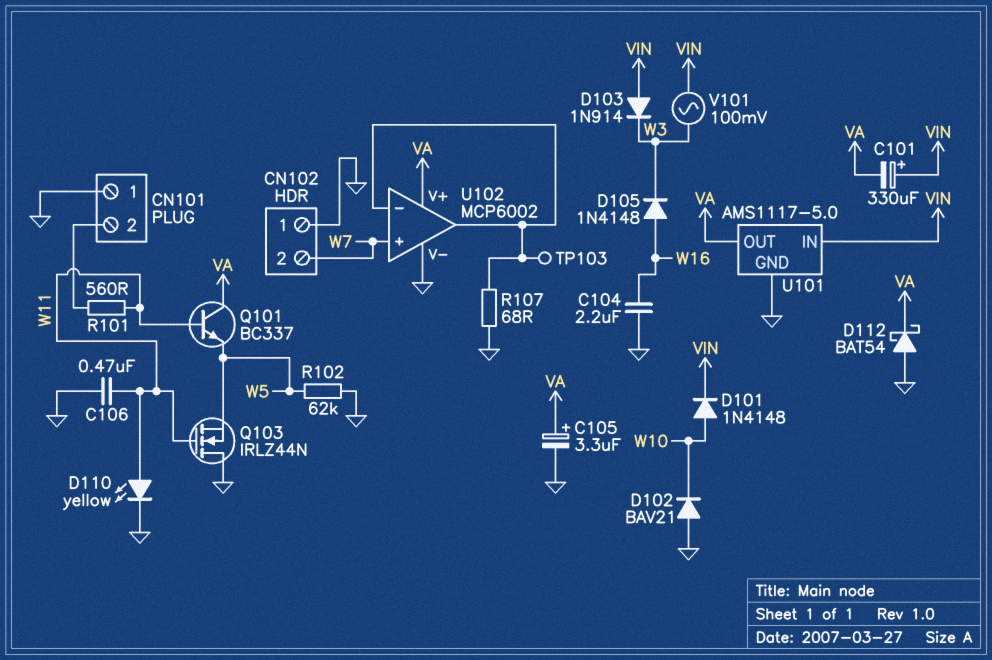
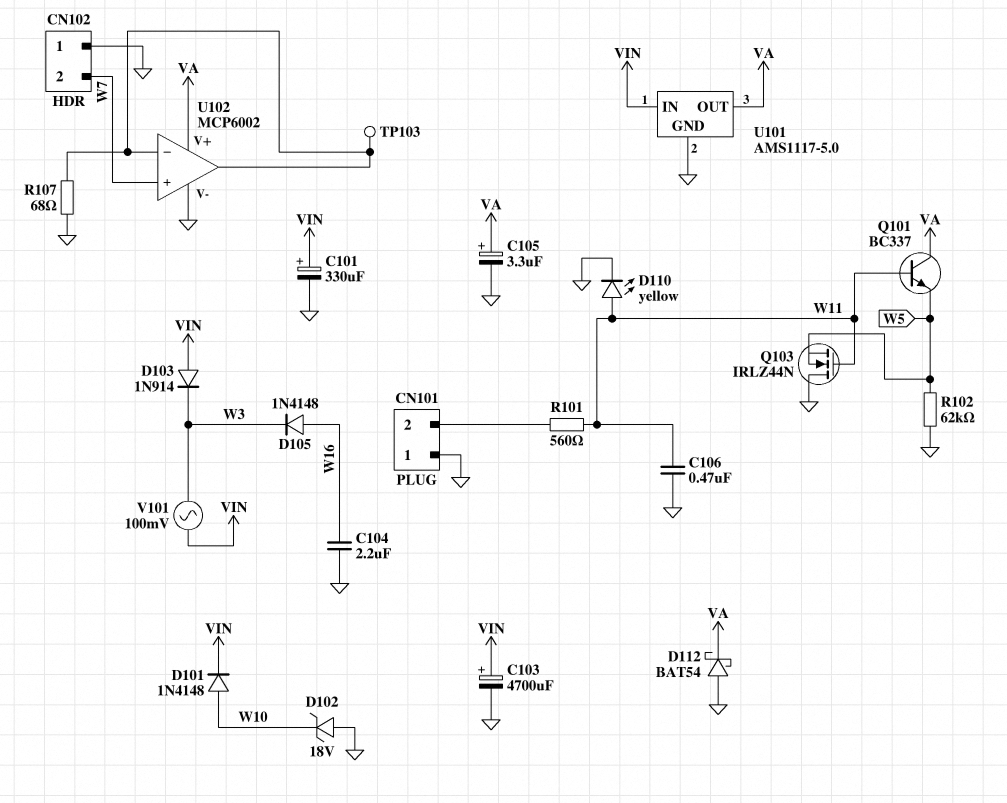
C101: 330uF (plus VIN, minus VA) -> 330uF (plus VIN, minus GND)
C103: none -> 4700uF (plus VIN, minus GND)
D102: diode BAV21 (A GND, K W10) -> zener 18V (A GND, K W10)

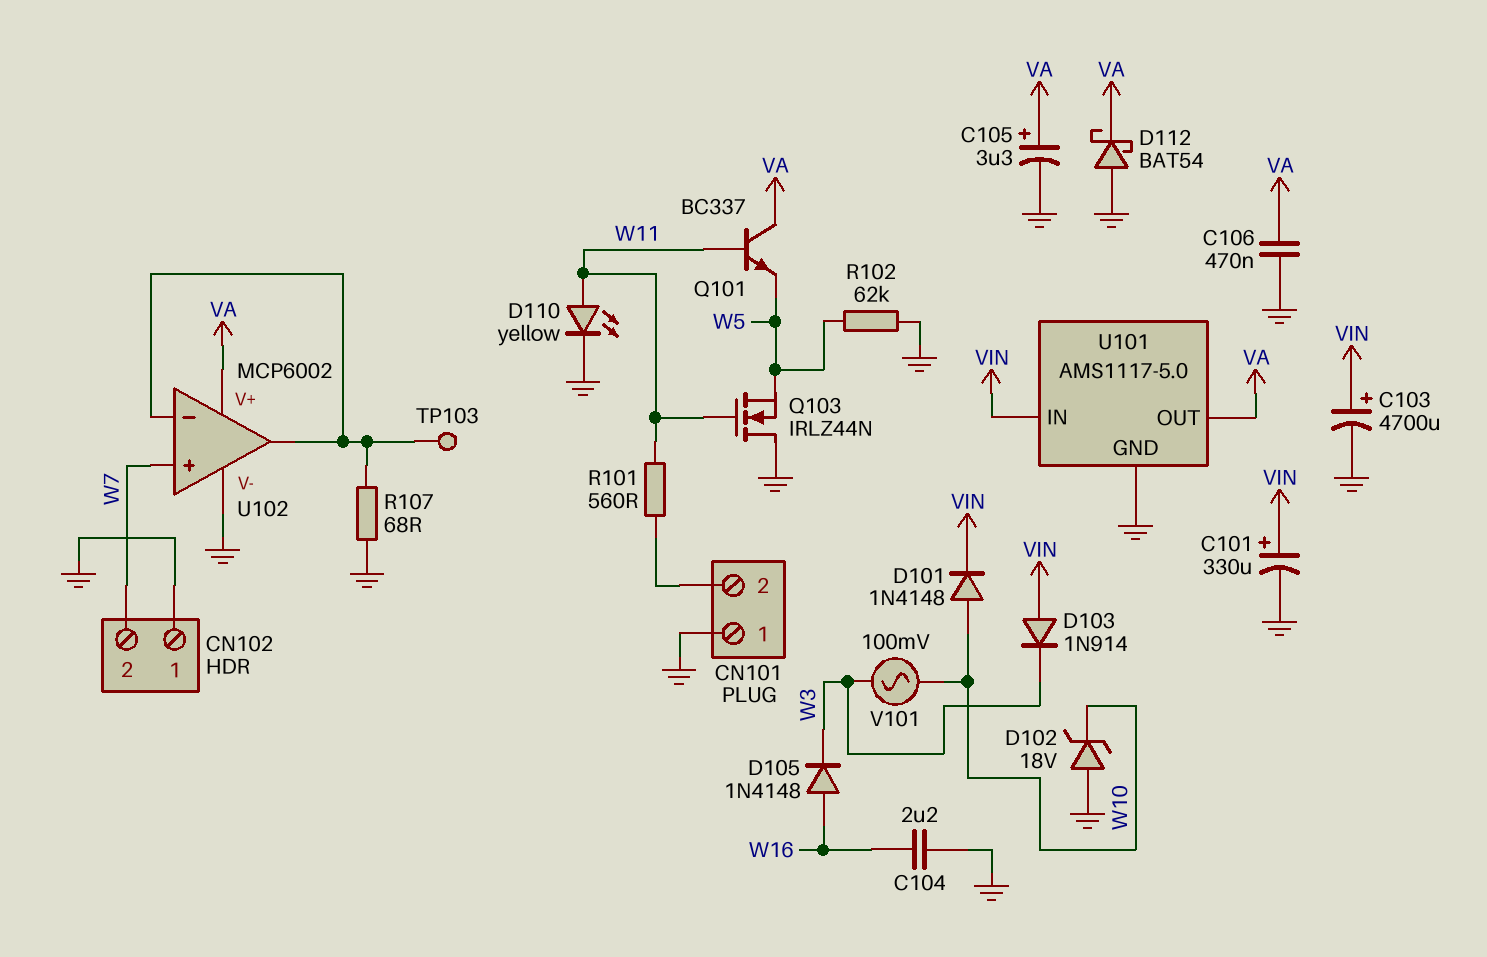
C106: 470nF (GND, W11) -> 470nF (GND, VA)
V101: AC 100mV (VIN, W3) -> AC 100mV (W3, W10)

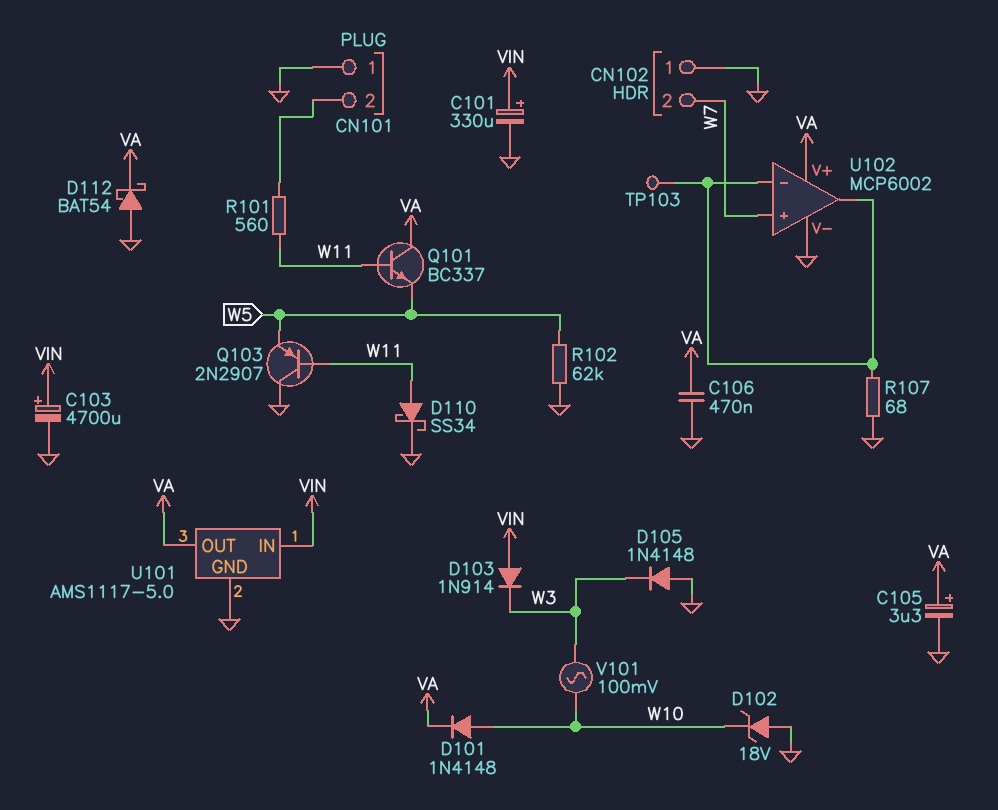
C104: 2.2uF (GND, W16) -> none
D101: diode 1N4148 (A W10, K VIN) -> diode 1N4148 (A W10, K VA)
D105: diode 1N4148 (A W16, K W3) -> diode 1N4148 (A GND, K W3)
D110: LED yellow (A W11, K GND) -> schottky SS34 (A W11, K GND)
Q103: NMOS IRLZ44N (G W11, D GND, S W5) -> PNP 2N2907 (B W11, C GND, E W5)

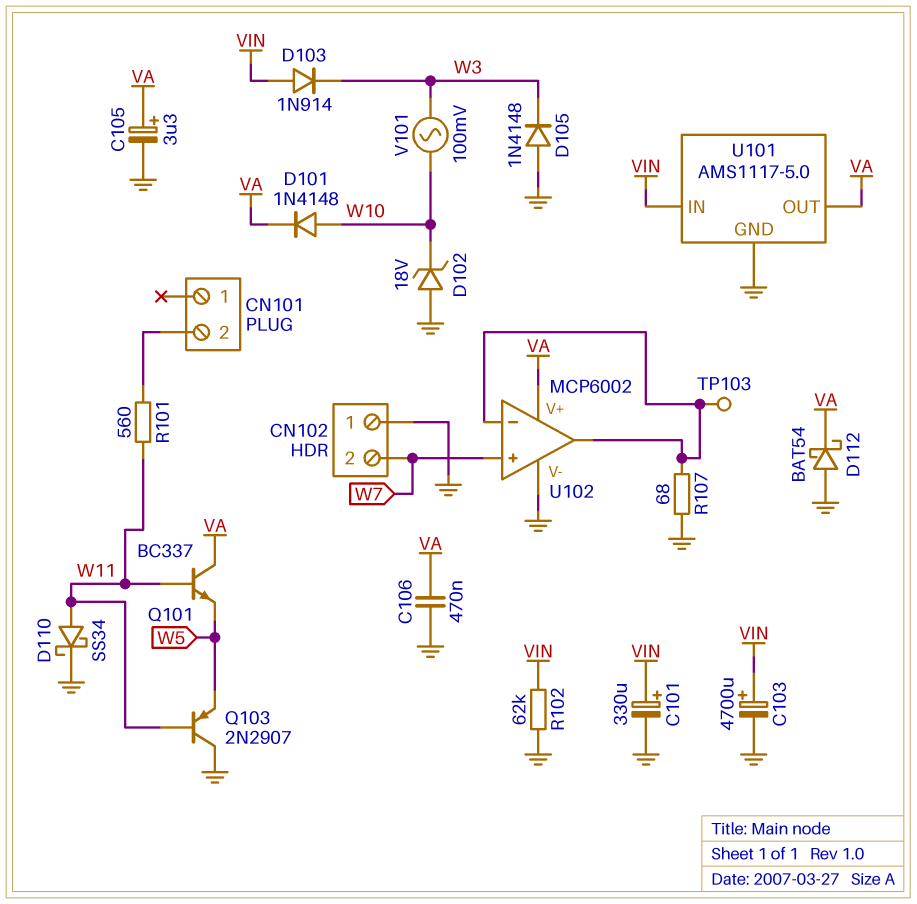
CN101 pin 1: GND -> none
R102: 62k (GND, W5) -> 62k (GND, VIN)

